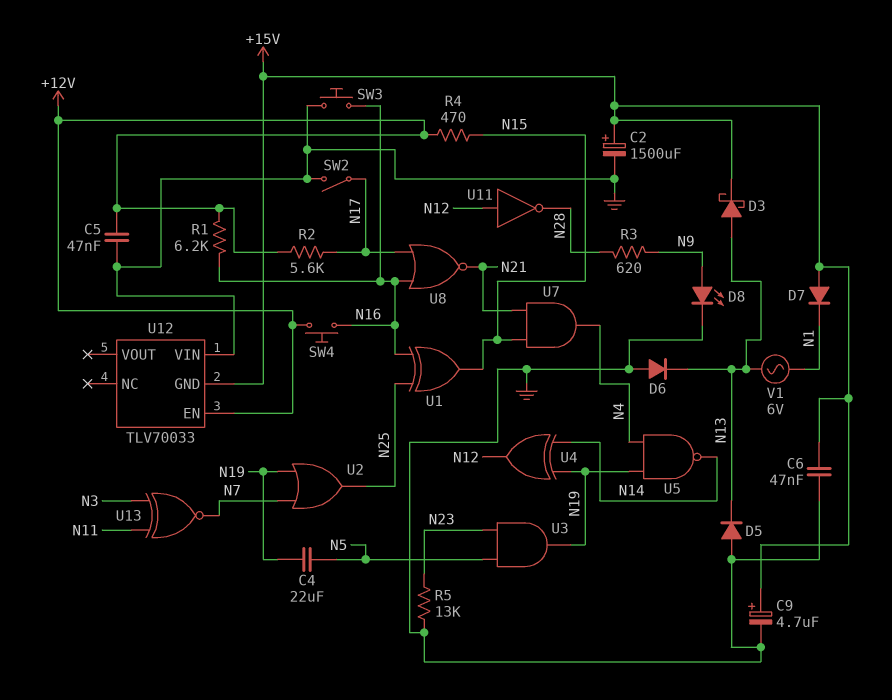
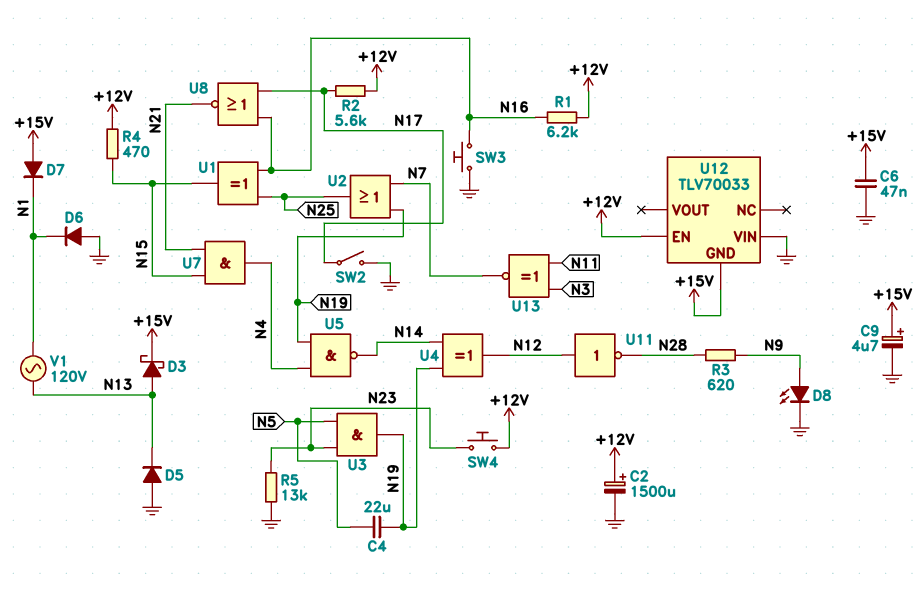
C2: 1500uF (plus +15V, minus GND) -> 1500uF (plus +12V, minus GND)
C5: 47nF (+12V, GND) -> none
D6: diode (A GND, K N13) -> diode (A GND, K N1)
SW4: button (+12V, N16) -> button (+12V, N23)
V1: AC 6V (N1, N13) -> AC 120V (N1, N13)

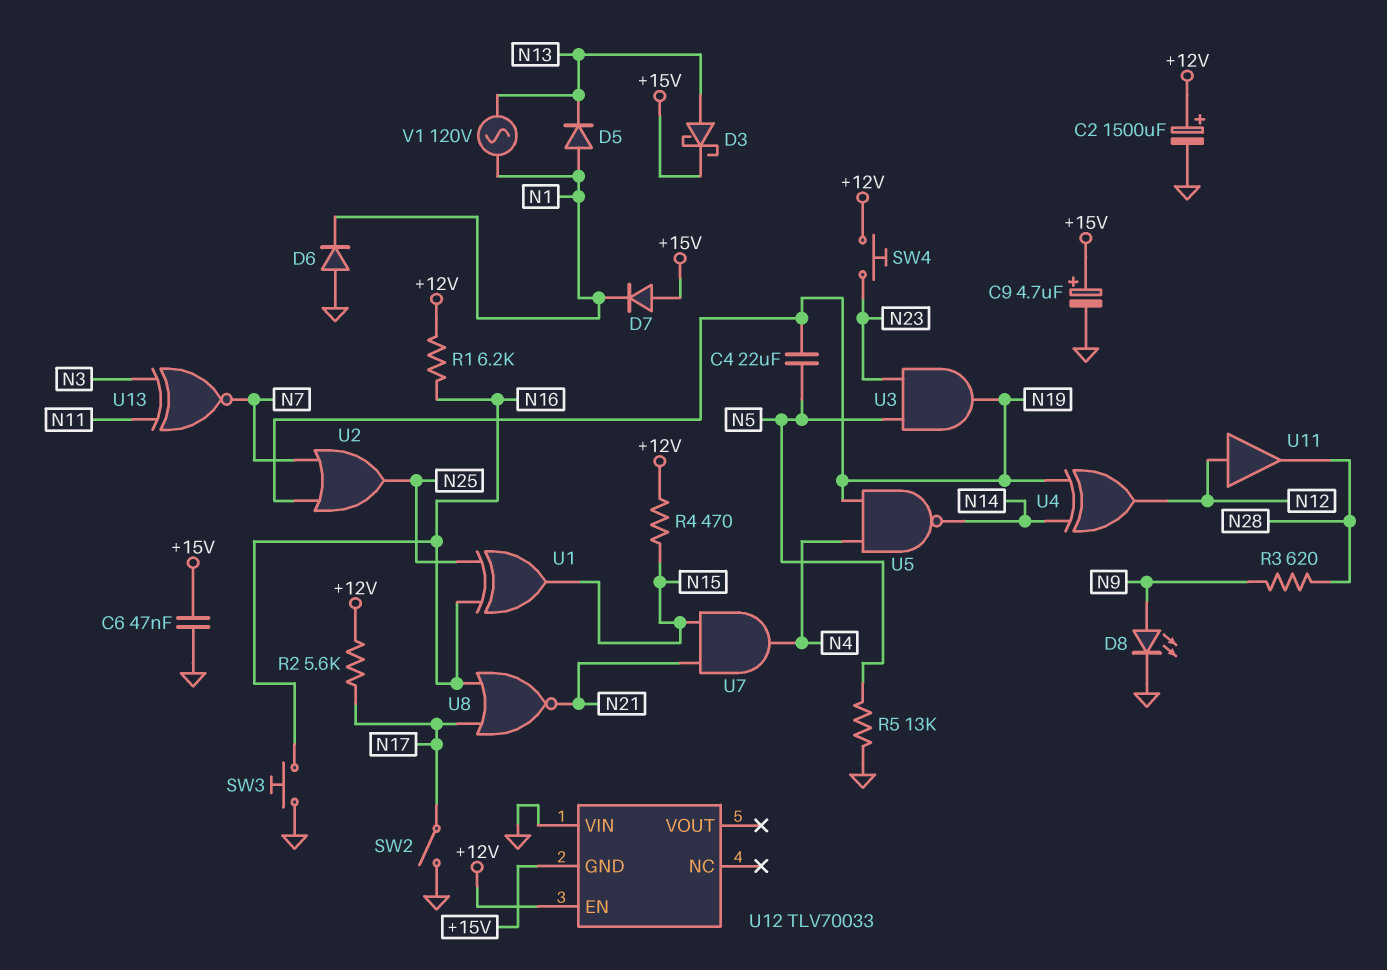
D5: diode (A GND, K N13) -> diode (A N1, K N13)
R5: 13k (GND, N23) -> 13k (GND, N5)
U11: NOT (in N12, out N28) -> buffer (in N12, out N28)

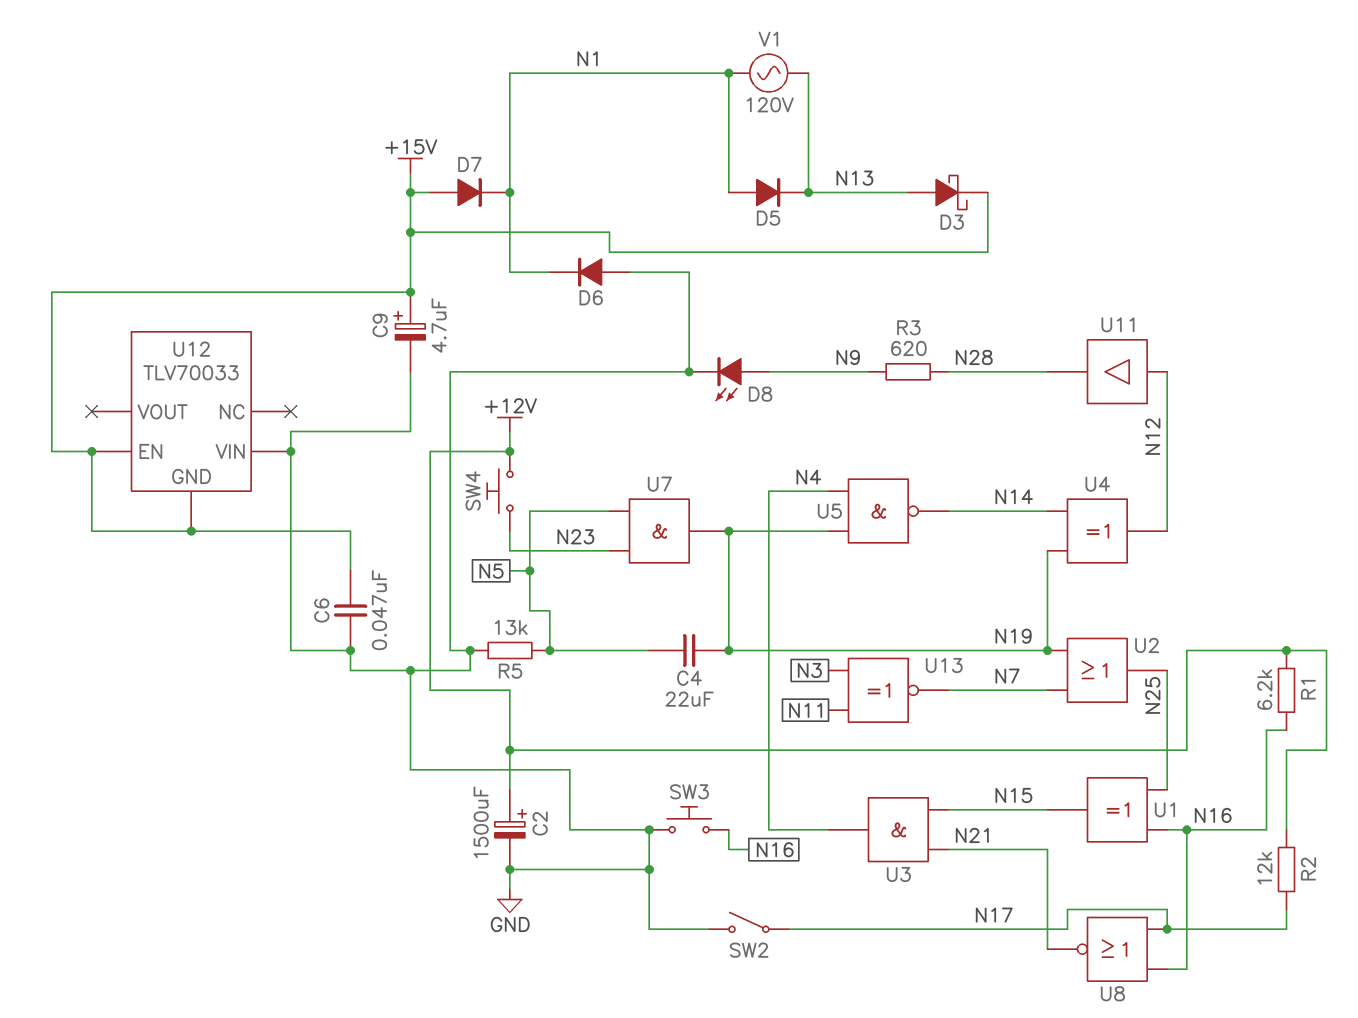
R2: 5.6k (+12V, N17) -> 12k (+12V, N17)
R4: 470 (+12V, N15) -> none
U3: AND (in N5, in N23, out N19) -> AND (in N15, in N21, out N4)
U7: AND (in N15, in N21, out N4) -> AND (in N5, in N23, out N19)
U12 pin EN: +12V -> +15V

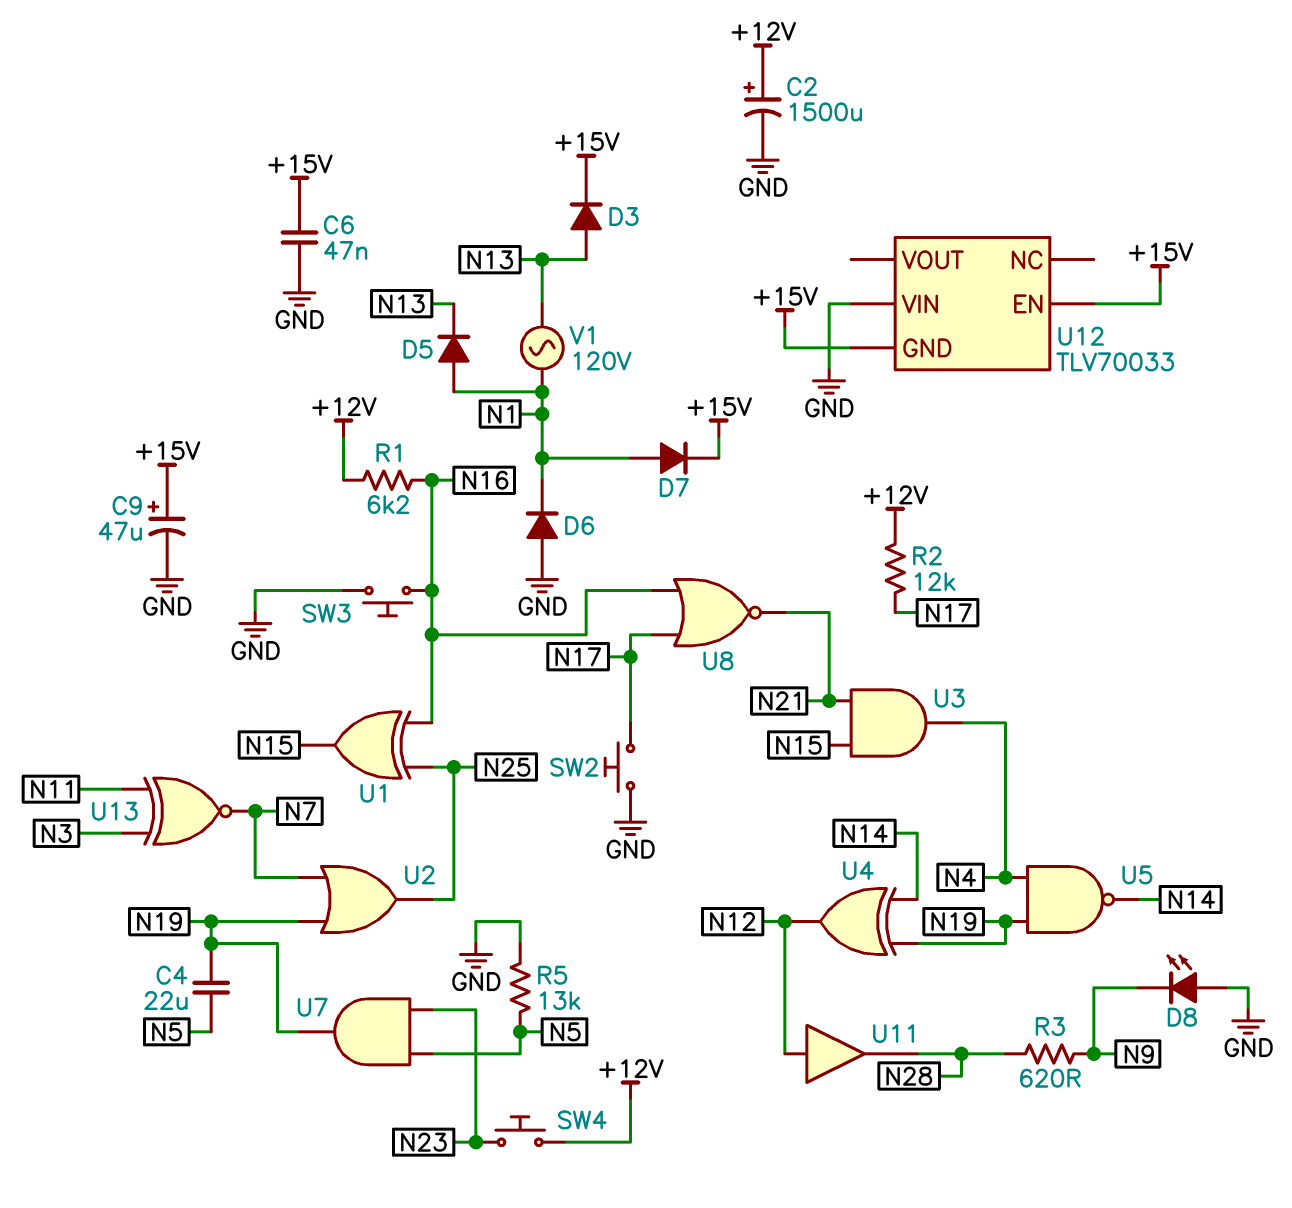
C9: 4.7uF (plus +15V, minus GND) -> 47uF (plus +15V, minus GND)
D3: schottky (A N13, K +15V) -> diode (A N13, K +15V)
D7: diode (A +15V, K N1) -> diode (A N1, K +15V)
D8: LED (A N9, K GND) -> LED (A GND, K N9)
SW2: switch (GND, N17) -> button (GND, N17)

